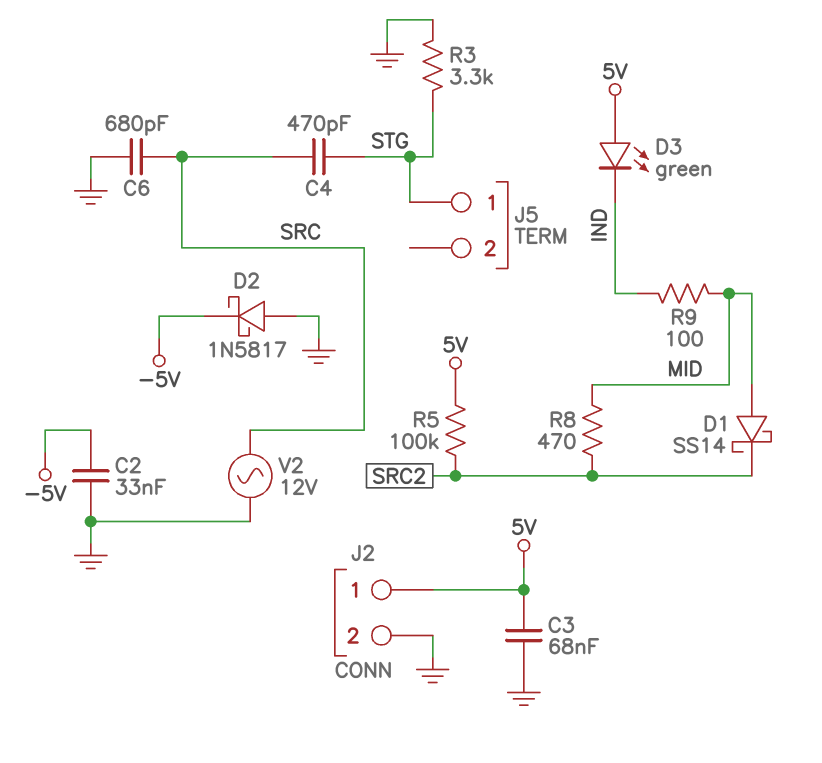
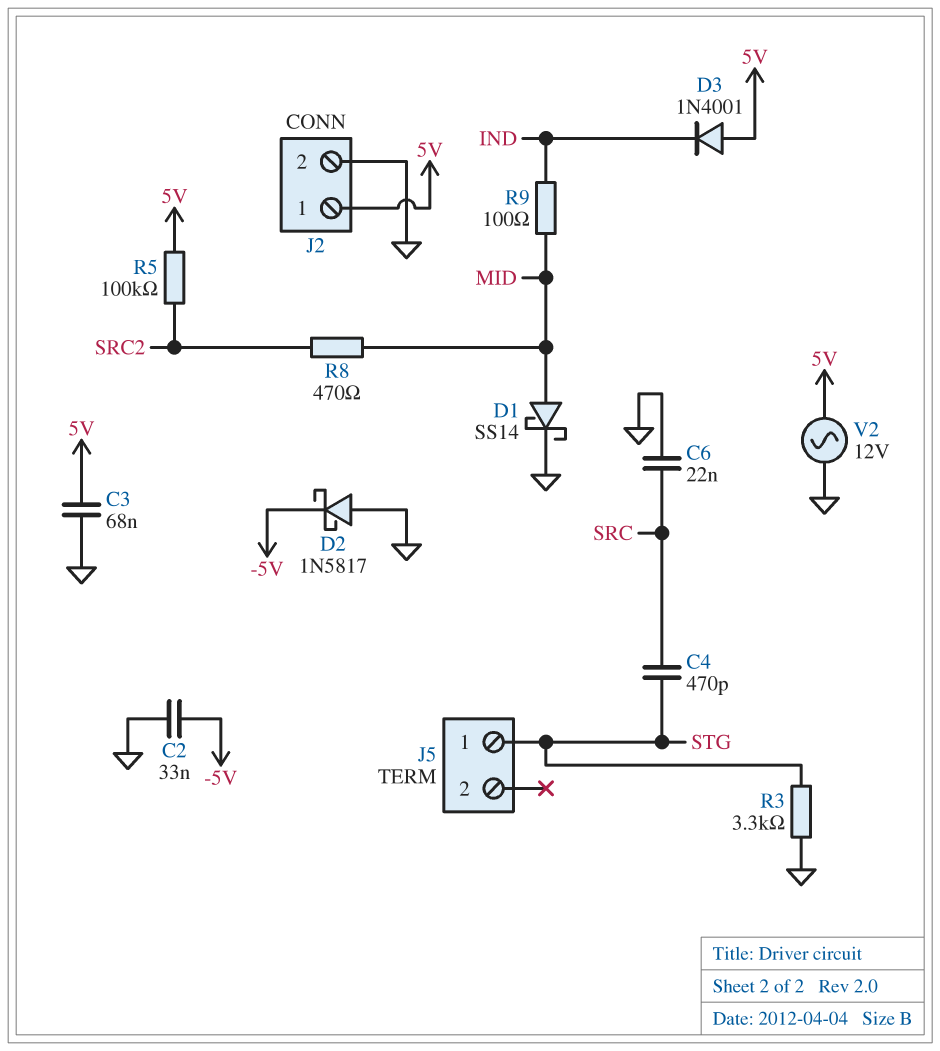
C6: 680pF (GND, SRC) -> 22nF (GND, SRC)
D1: schottky SS14 (A MID, K SRC2) -> schottky SS14 (A MID, K GND)
D3: LED green (A 5V, K IND) -> diode 1N4001 (A 5V, K IND)
V2: AC 12V (GND, SRC) -> AC 12V (5V, GND)

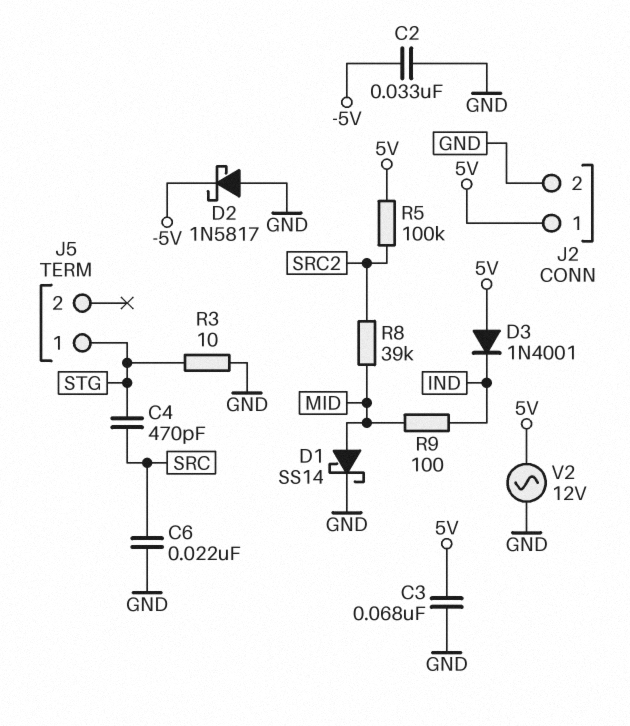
R3: 3.3k (GND, STG) -> 10 (GND, STG)
R8: 470 (MID, SRC2) -> 39k (MID, SRC2)

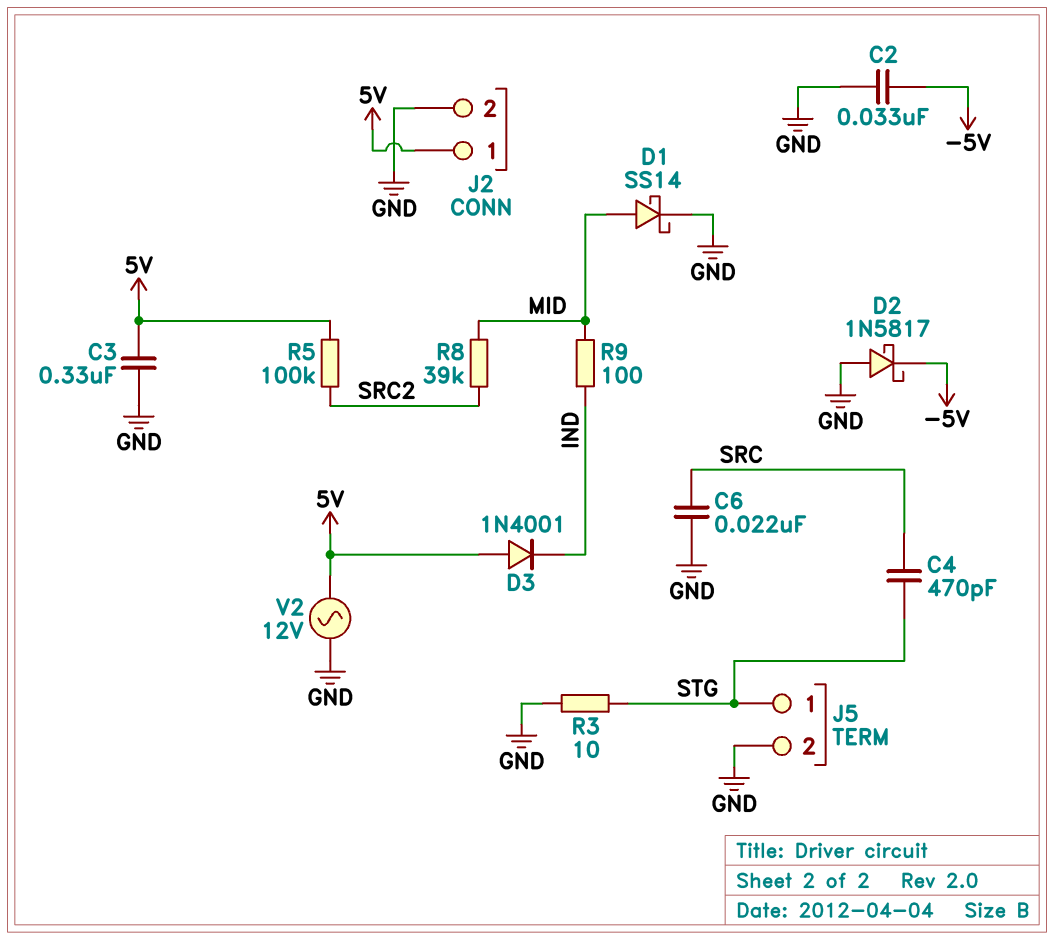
C3: 68nF (5V, GND) -> 330nF (5V, GND)
J5 pin 2: none -> GND

